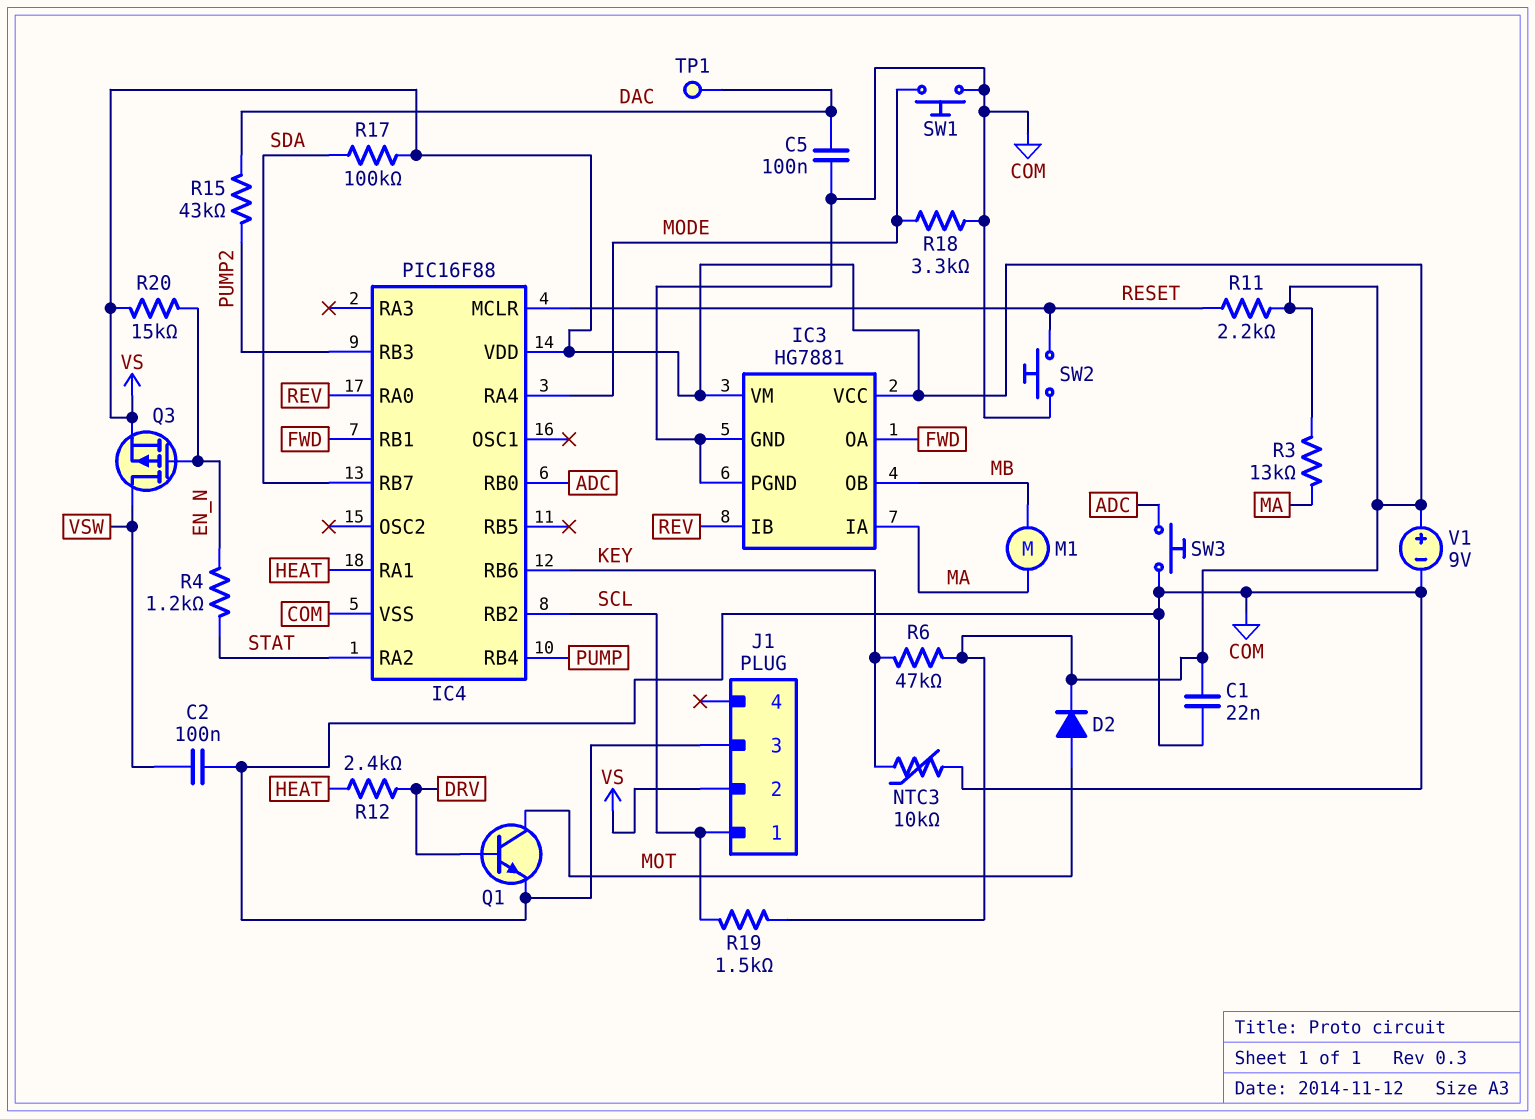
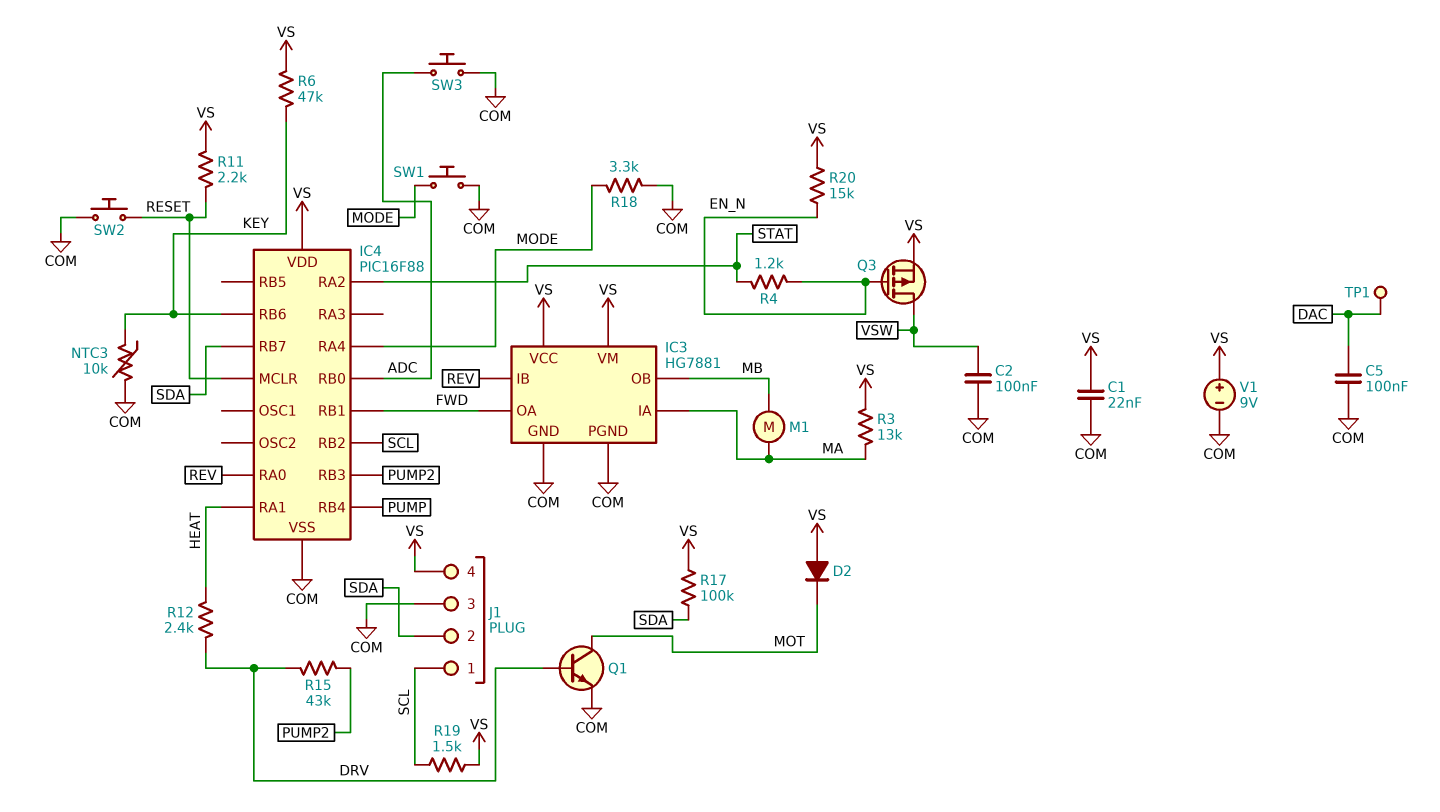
D2: diode (A MOT, K VS) -> diode (A VS, K MOT)
J1 pin 2: VS -> SDA
J1 pin 4: none -> VS
R15: 43k (DAC, PUMP2) -> 43k (DRV, PUMP2)

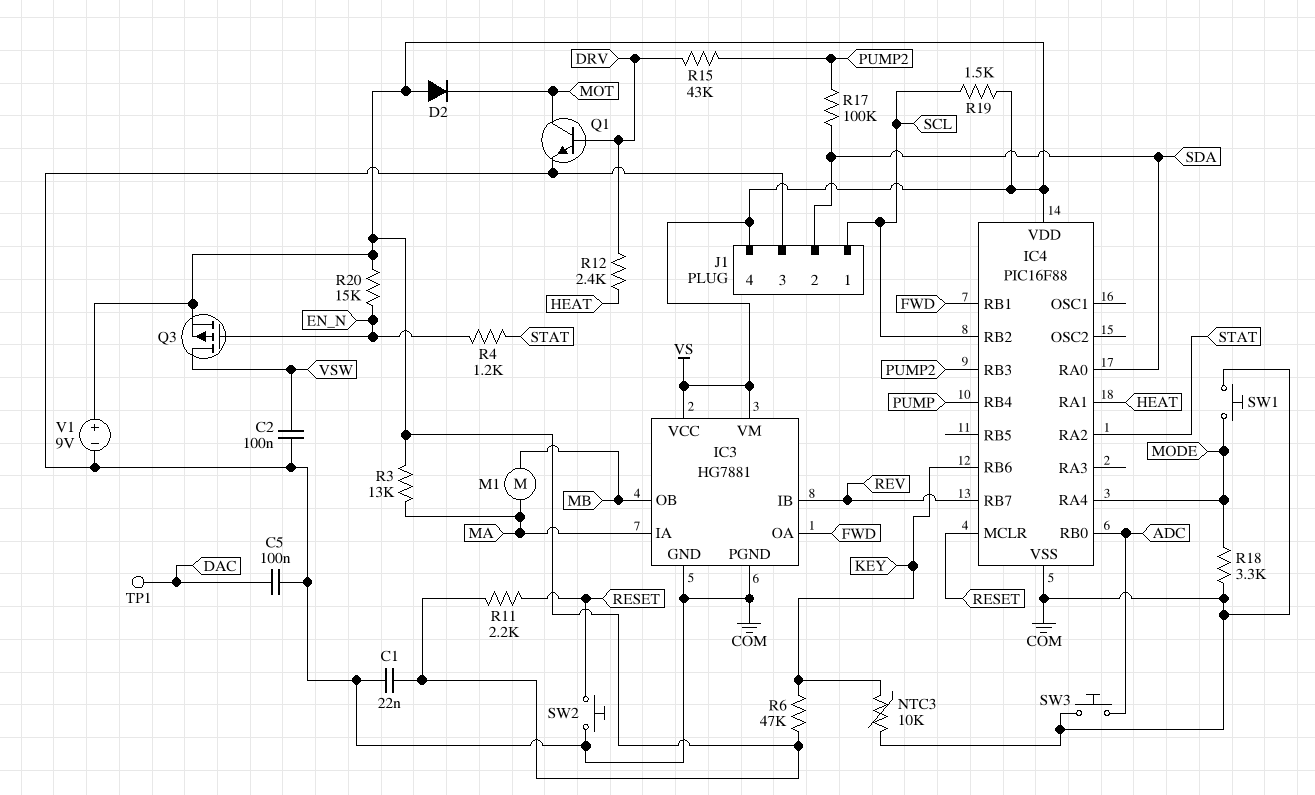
IC4 pin RA0: REV -> SDA
IC4 pin RB7: SDA -> REV
R17: 100k (SDA, VS) -> 100k (PUMP2, SDA)

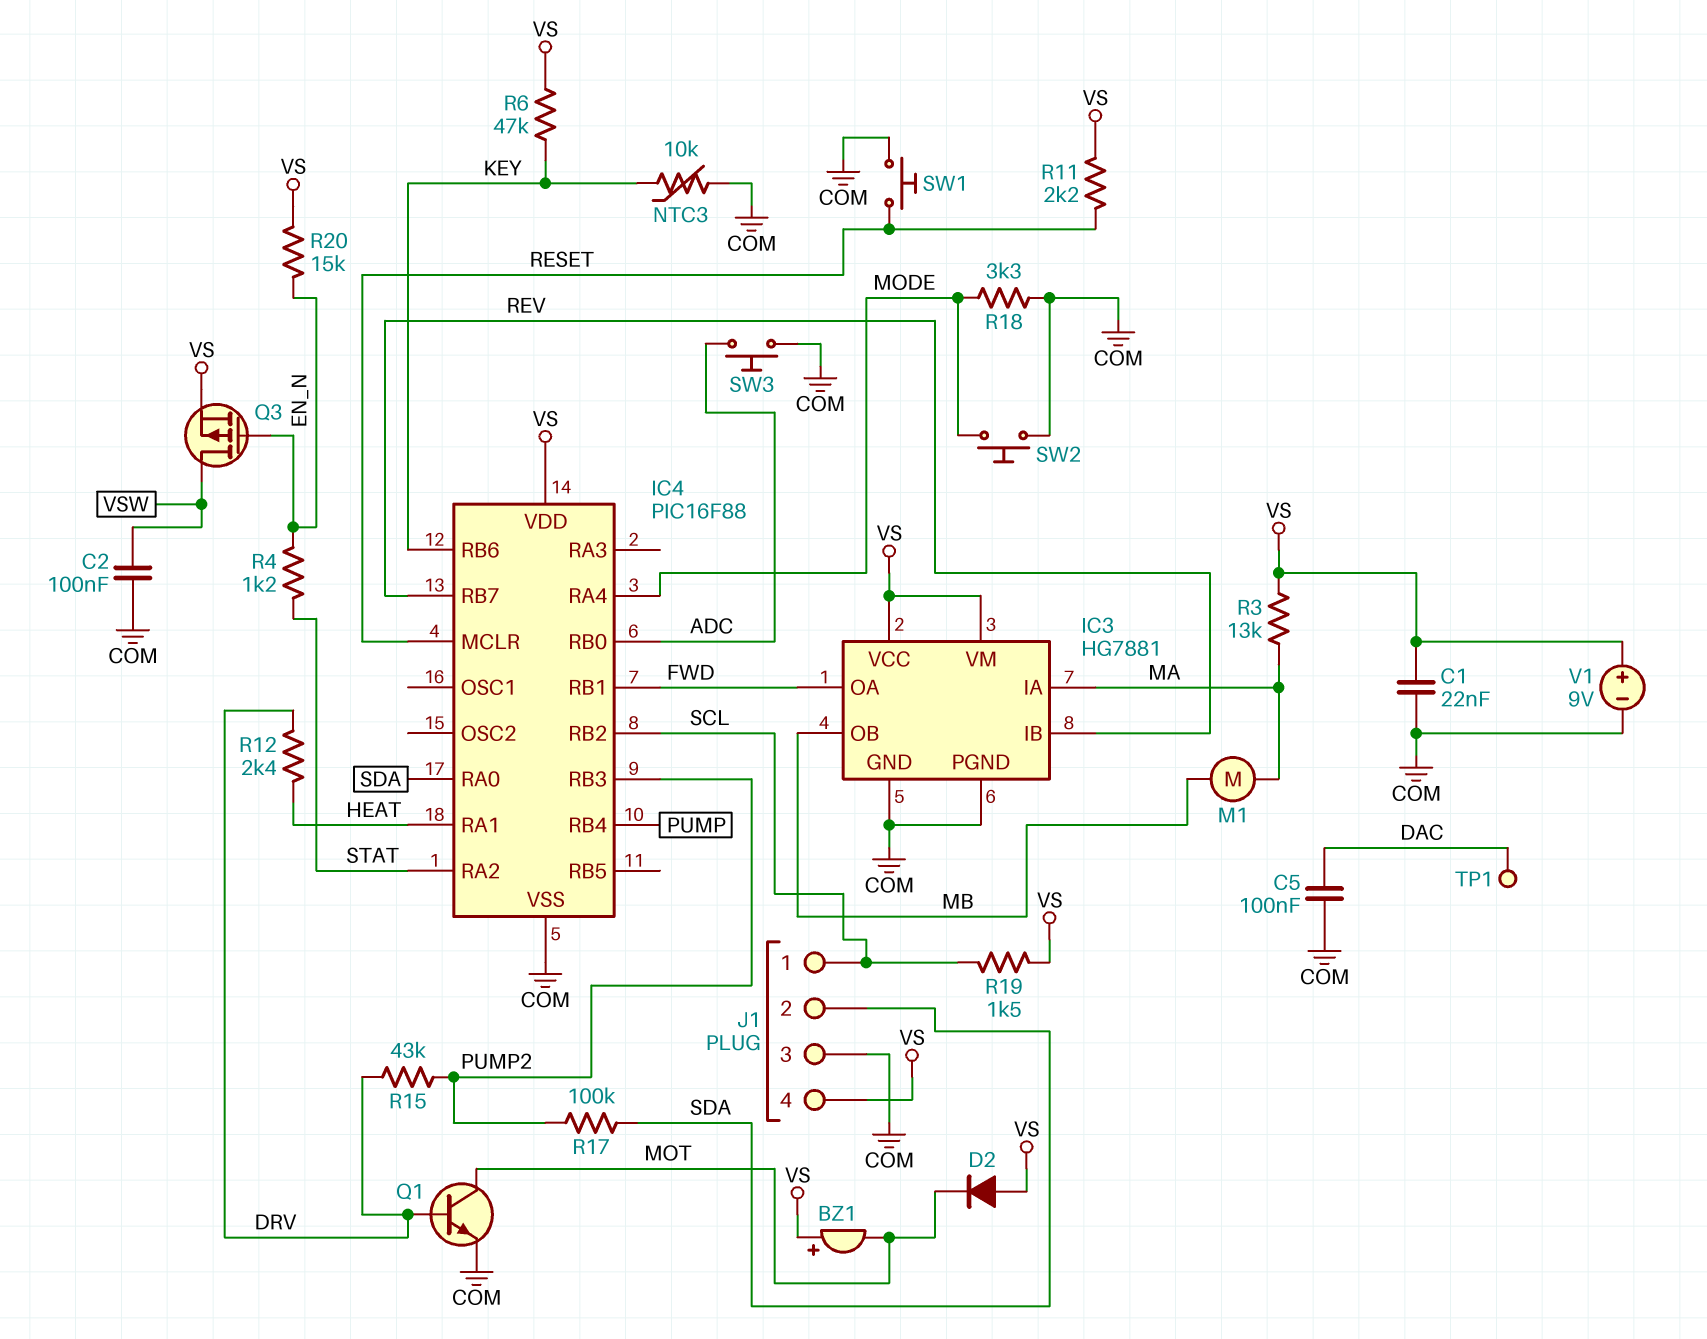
BZ1: none -> buzzer (plus VS, minus MOT)
SW1: button (COM, MODE) -> button (COM, RESET)
SW2: button (COM, RESET) -> button (COM, MODE)

